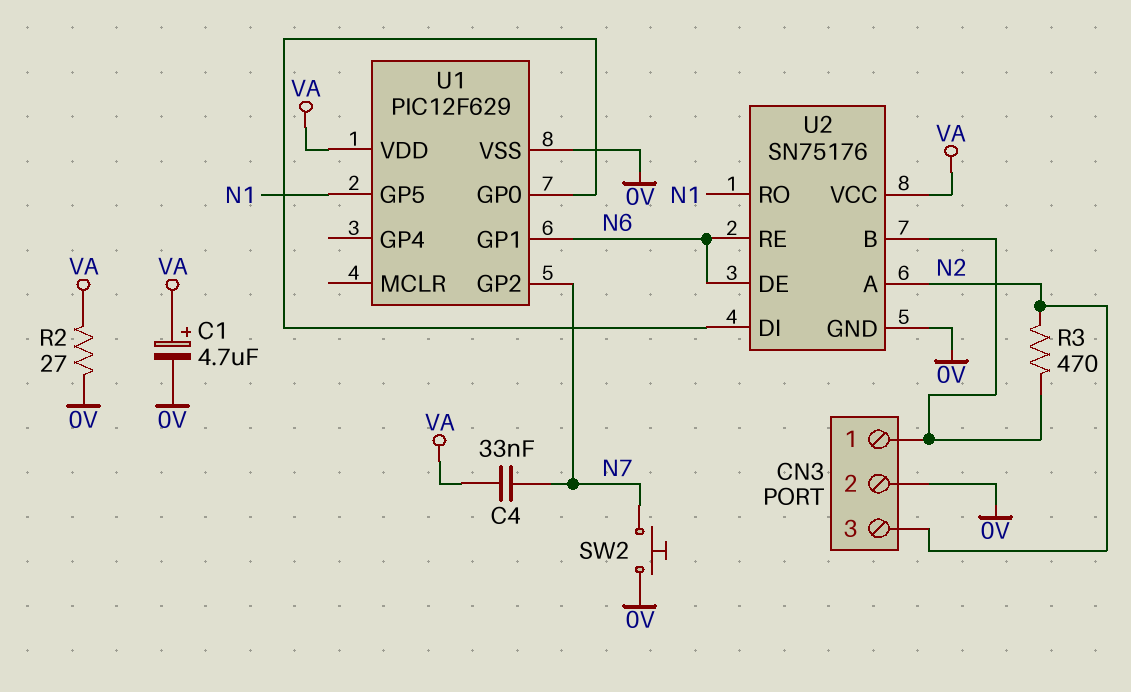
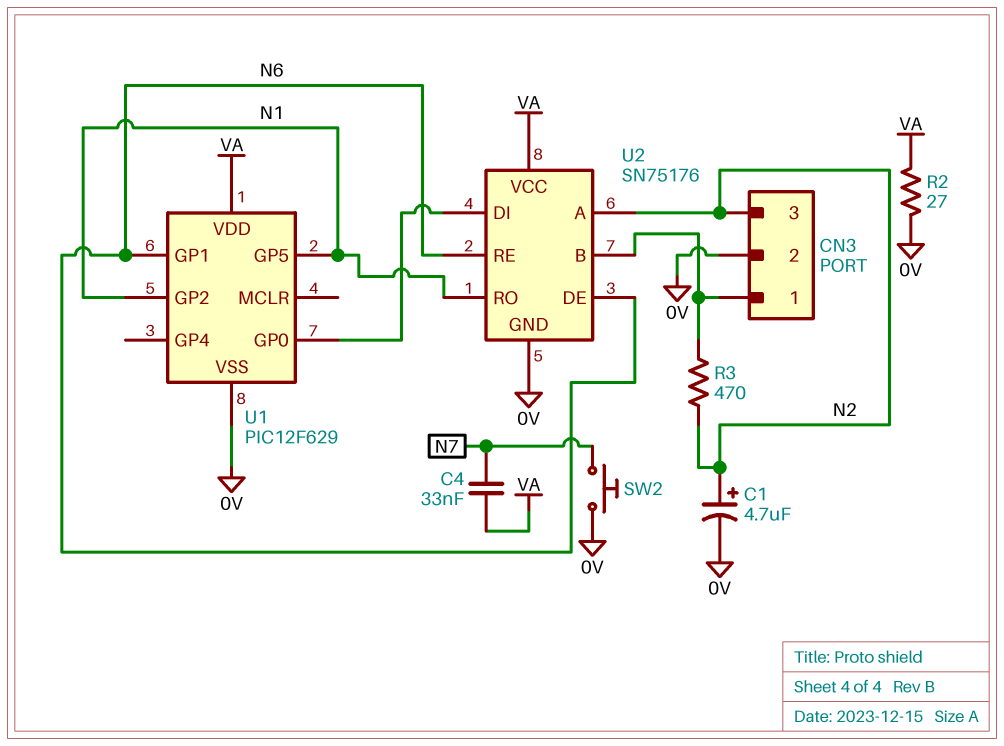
C1: 4.7uF (plus VA, minus 0V) -> 4.7uF (plus N2, minus 0V)
U1 pin GP2: N7 -> N1

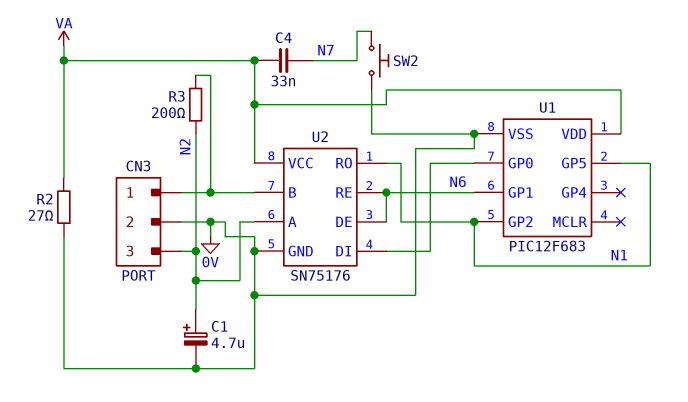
R3: 470 (CN3/1, N2) -> 200 (CN3/1, N2)
U1: PIC12F629 -> PIC12F683

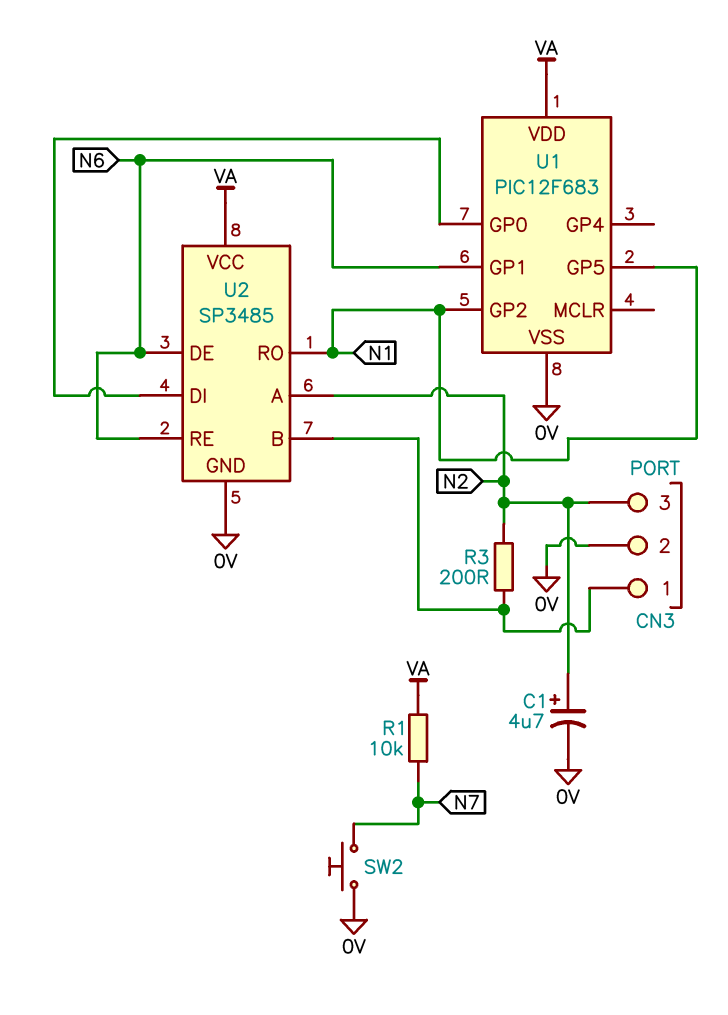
C4: 33nF (N7, VA) -> none
R1: none -> 10k (N7, VA)
R2: 27 (0V, VA) -> none
U2: SN75176 -> SP3485

